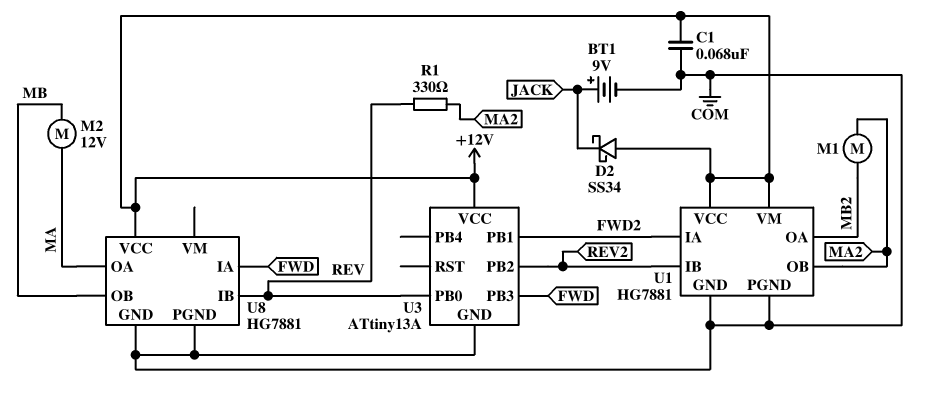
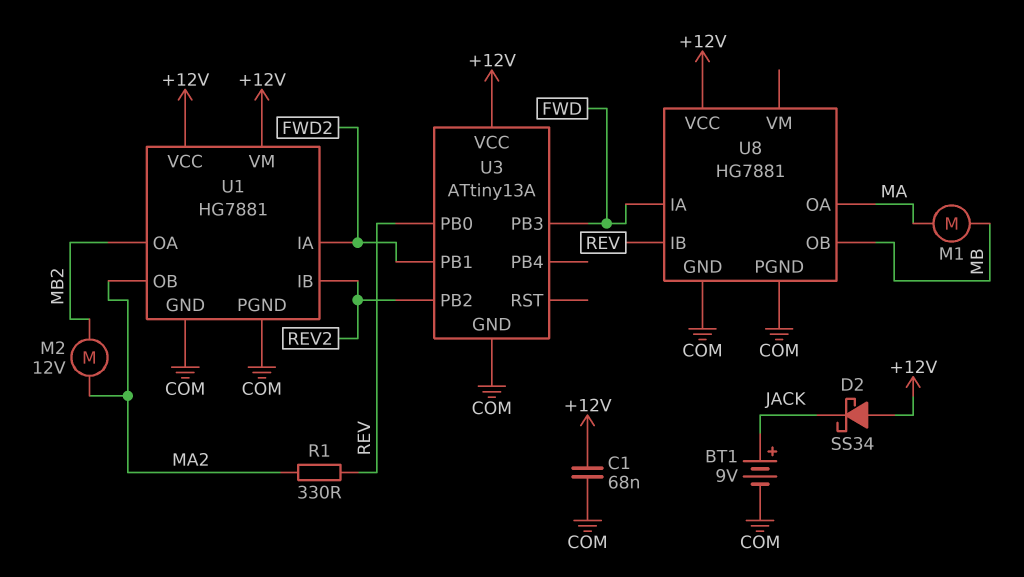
M1: motor (MA2, MB2) -> motor (MA, MB)
M2: motor 12V (MA, MB) -> motor 12V (MA2, MB2)

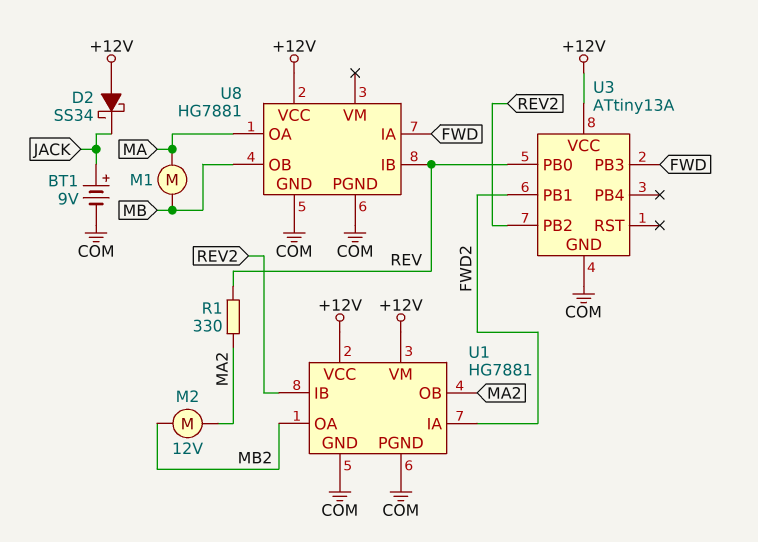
C1: 68nF (+12V, COM) -> none

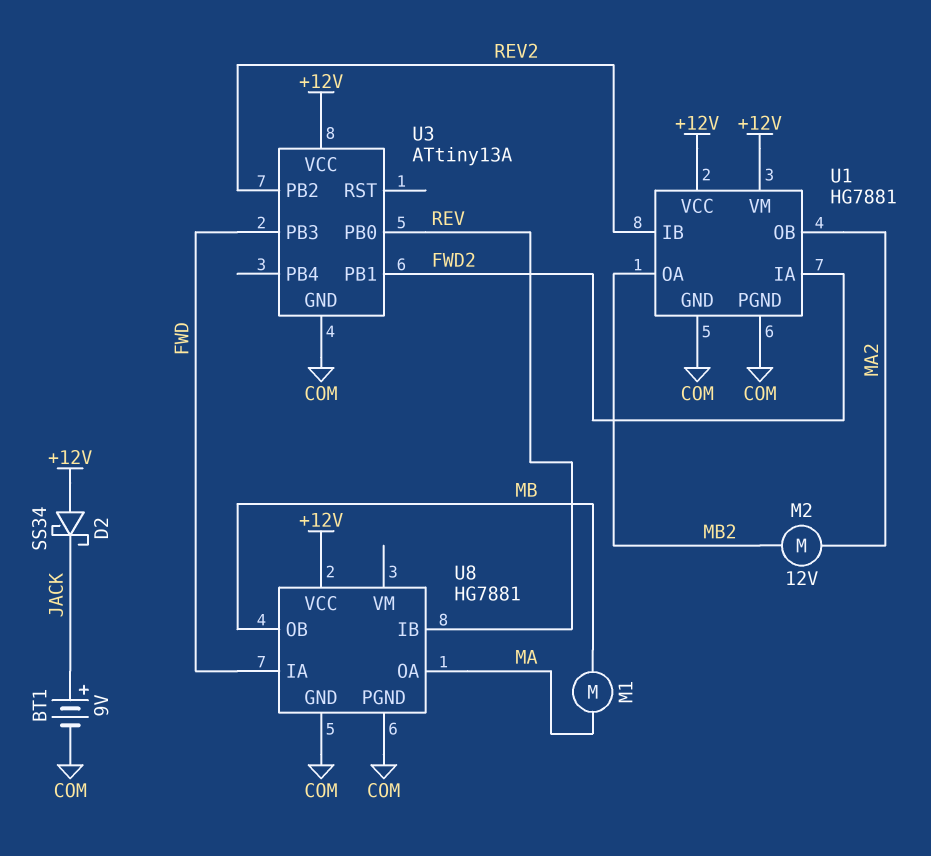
R1: 330 (MA2, REV) -> none

